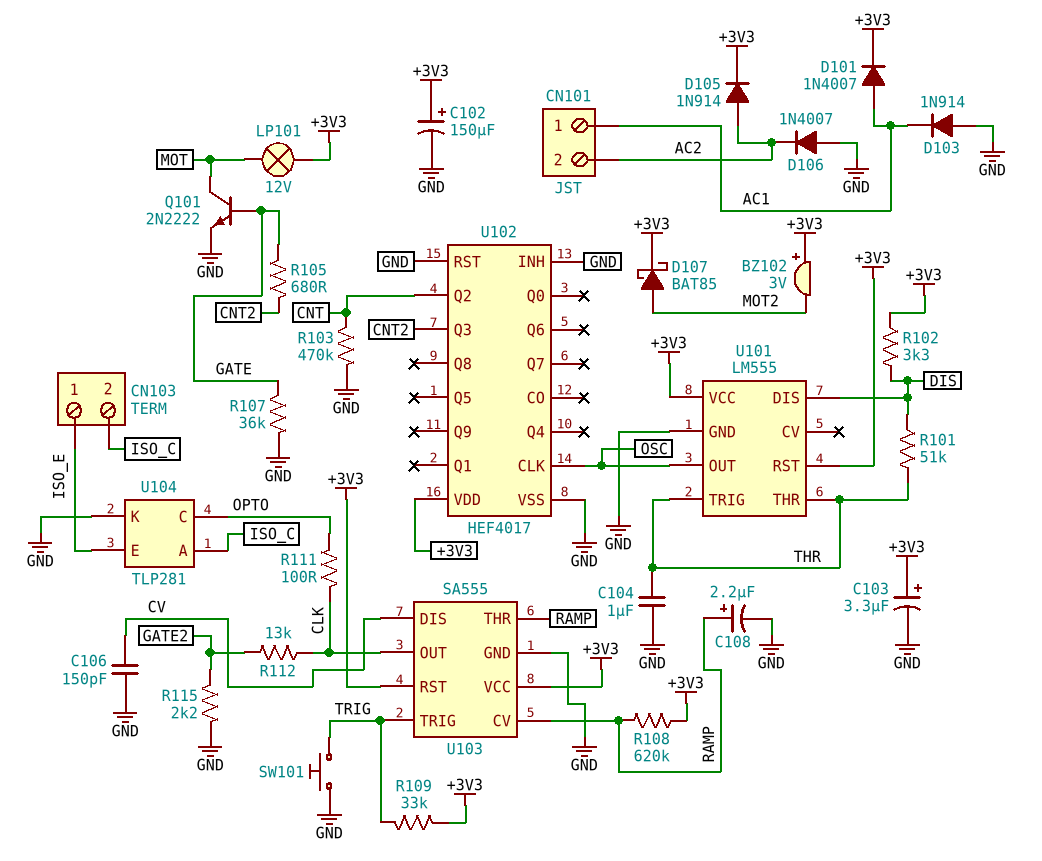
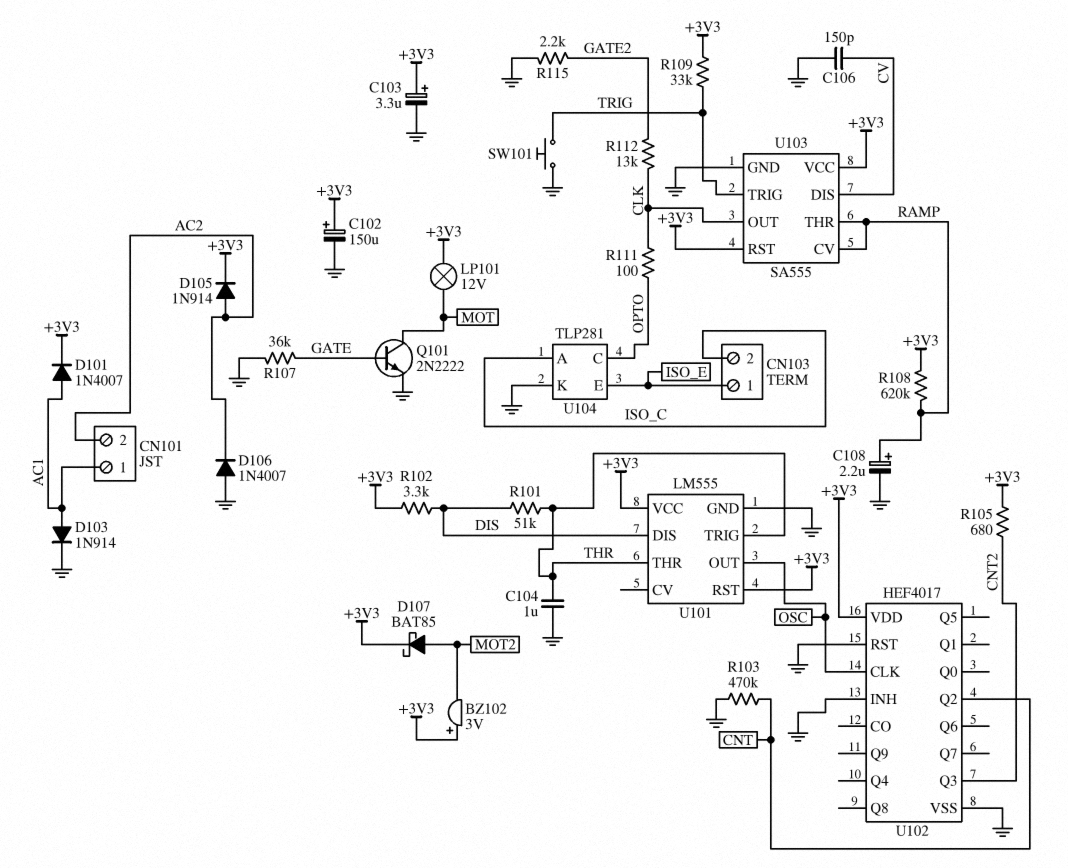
D103: diode 1N914 (A GND, K AC1) -> diode 1N914 (A AC1, K GND)
R105: 680 (CNT2, GATE) -> 680 (+3V3, CNT2)

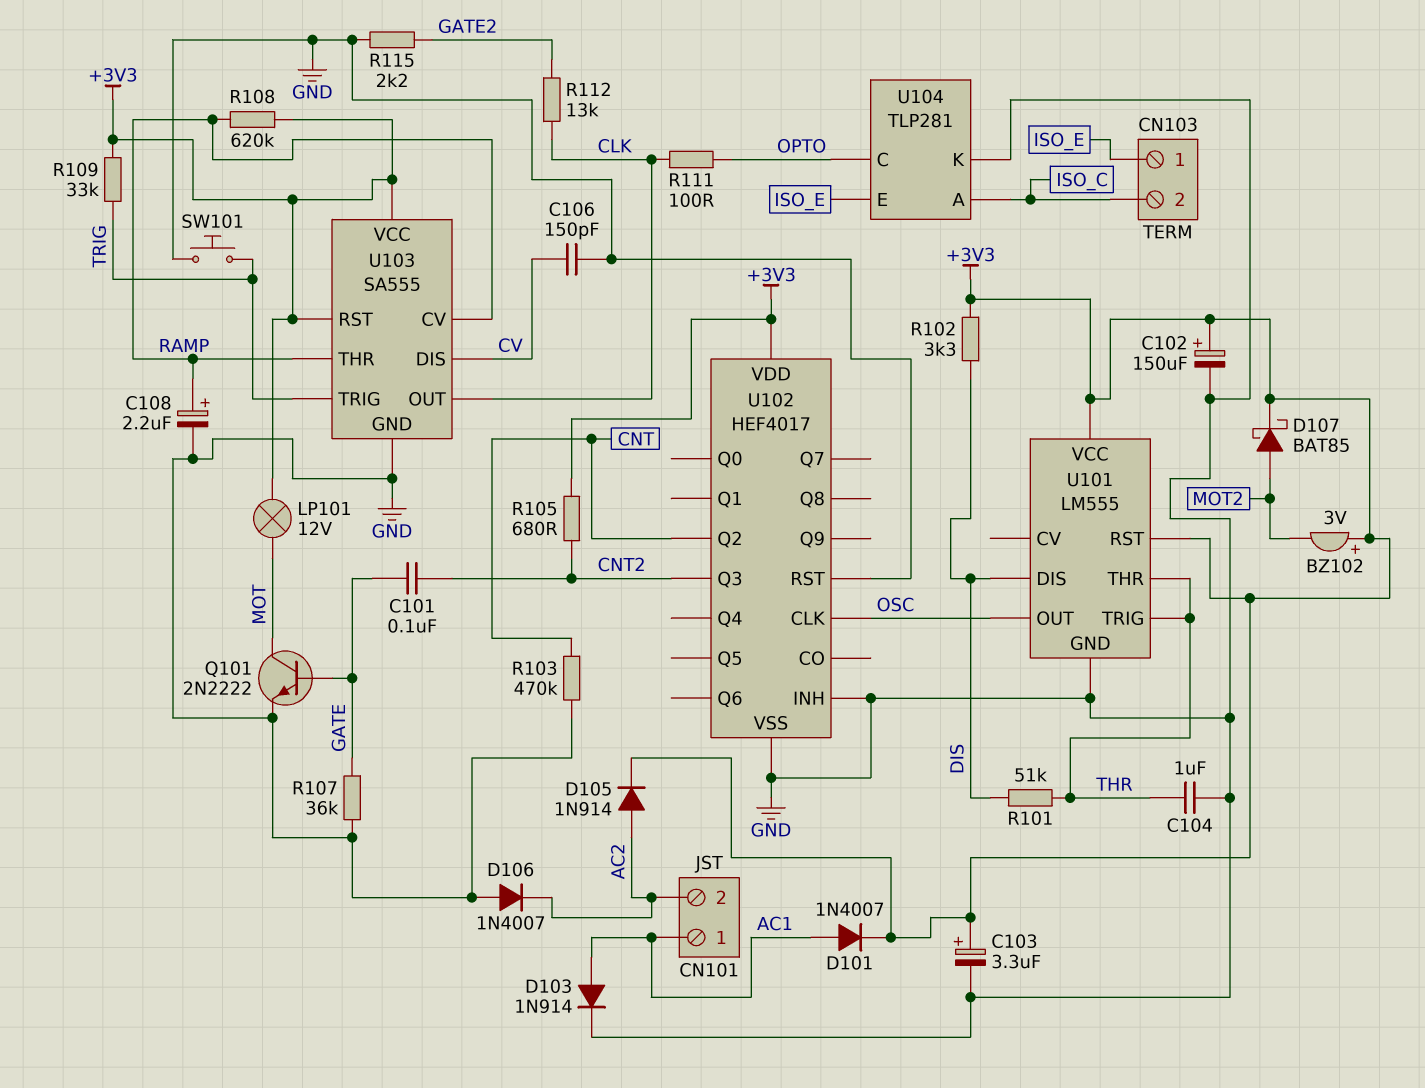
C101: none -> 100nF (CNT2, GATE)

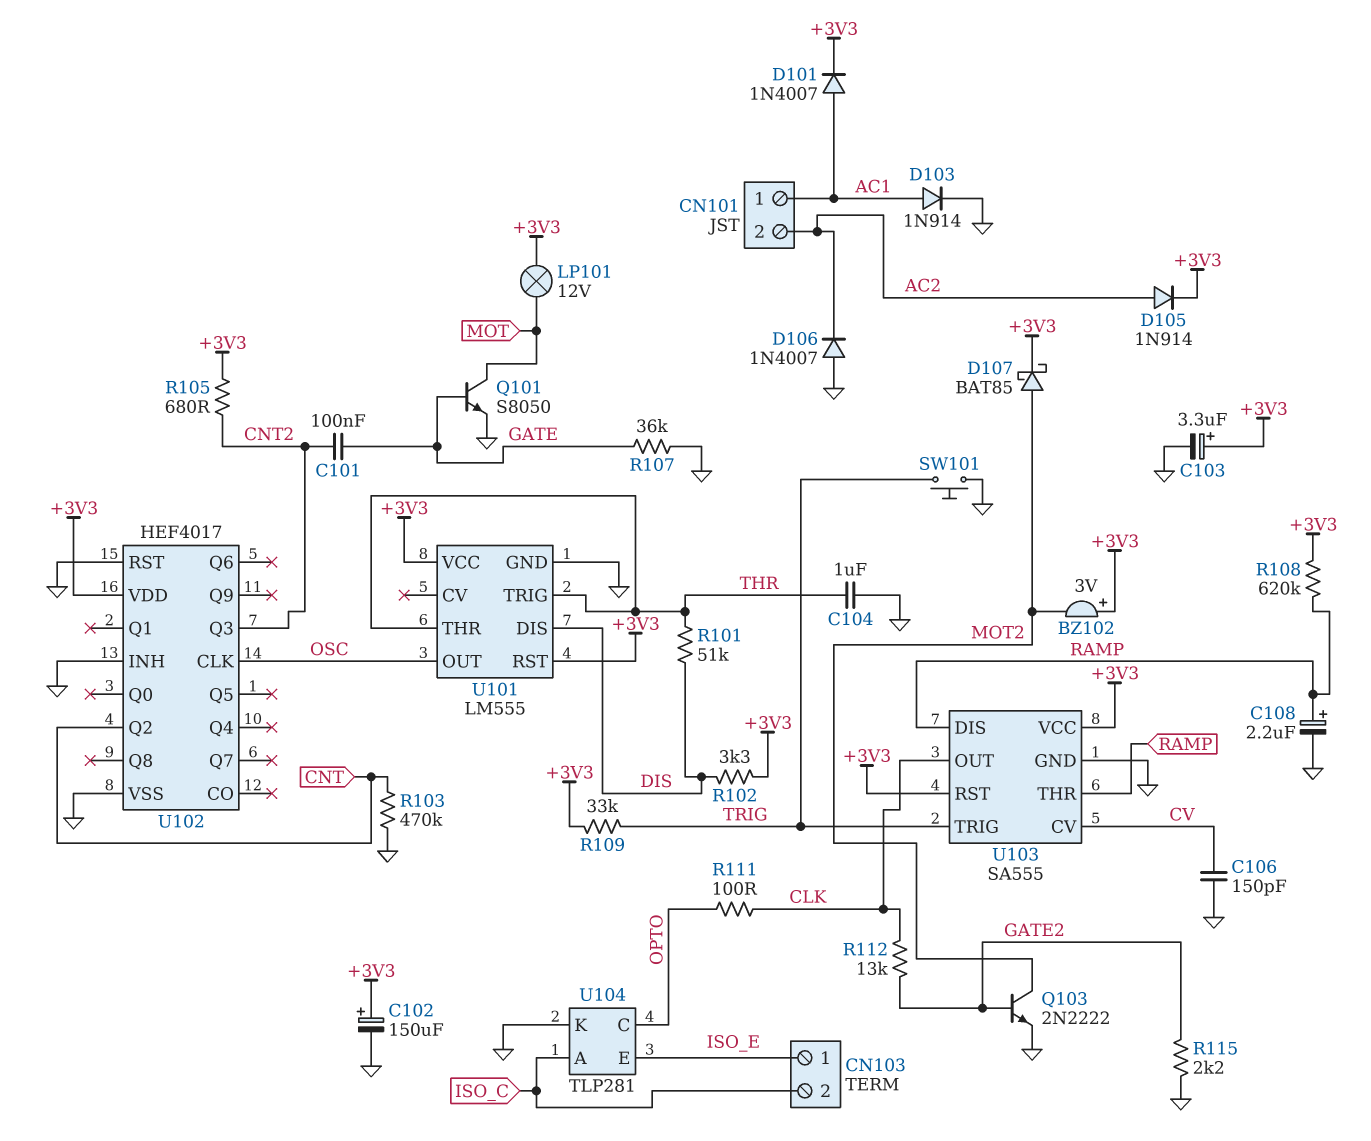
Q101: NPN 2N2222 (B GATE, C MOT, E GND) -> NPN S8050 (B GATE, C MOT, E GND)
Q103: none -> NPN 2N2222 (B GATE2, C MOT2, E GND)
U103 pin CV: RAMP -> CV
U103 pin DIS: CV -> RAMP

